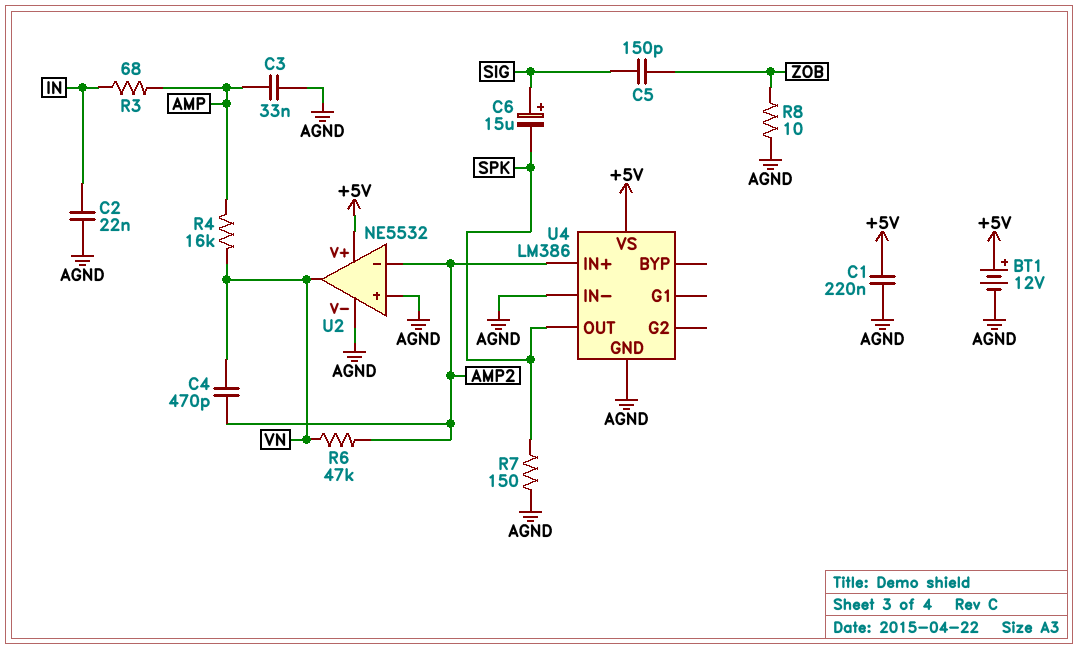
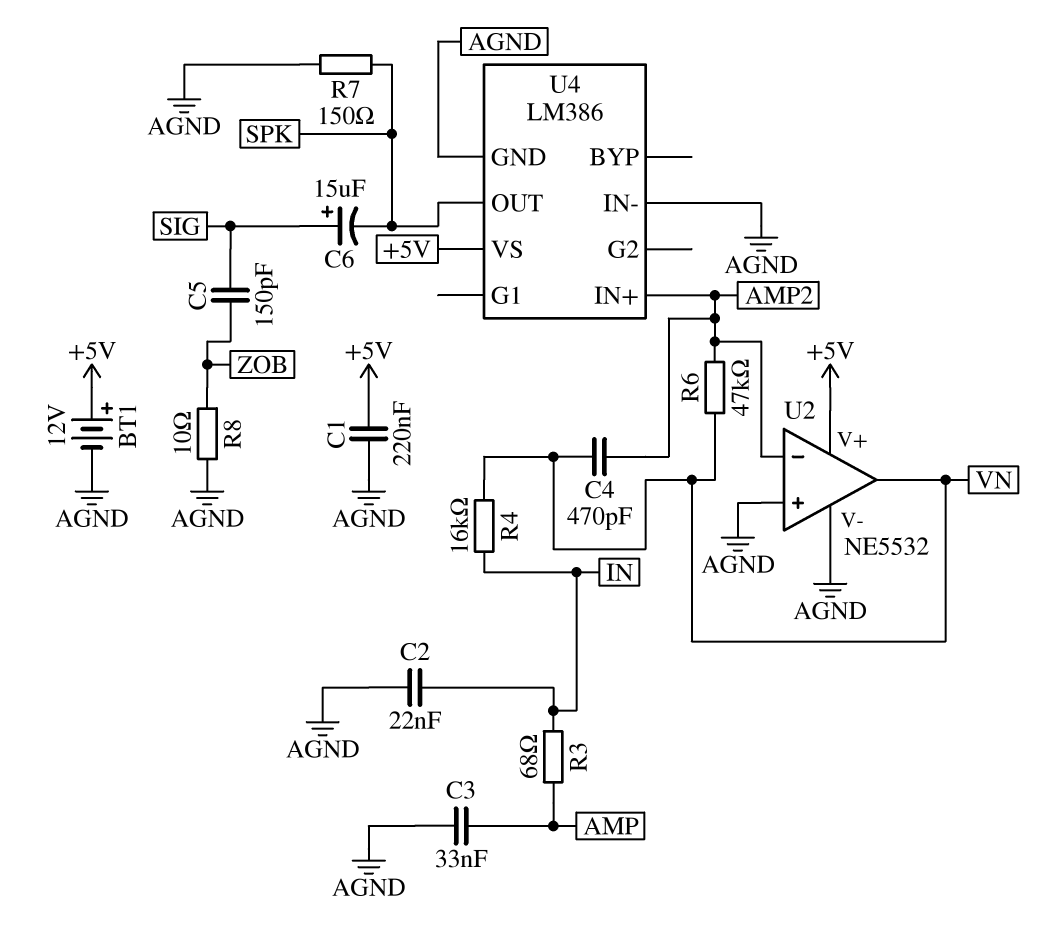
R4: 16k (AMP, VN) -> 16k (IN, VN)

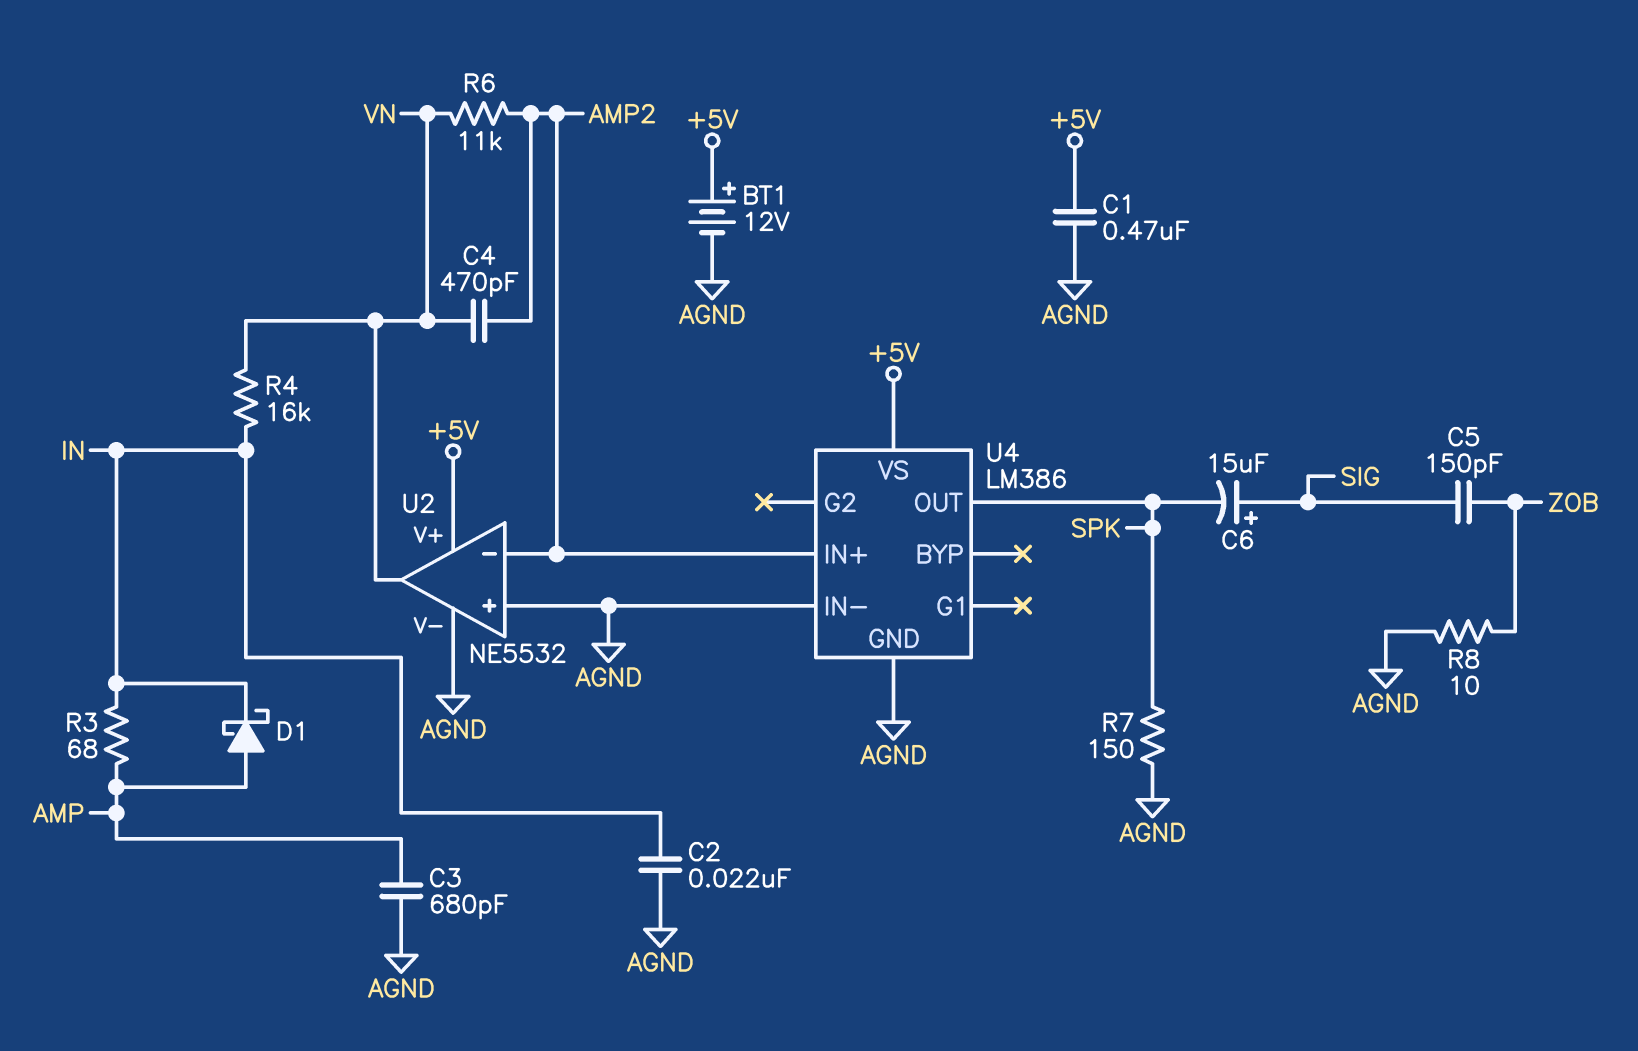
C1: 220nF (+5V, AGND) -> 470nF (+5V, AGND)
C3: 33nF (AGND, AMP) -> 680pF (AGND, AMP)
D1: none -> schottky (A AMP, K IN)
R6: 47k (AMP2, VN) -> 11k (AMP2, VN)

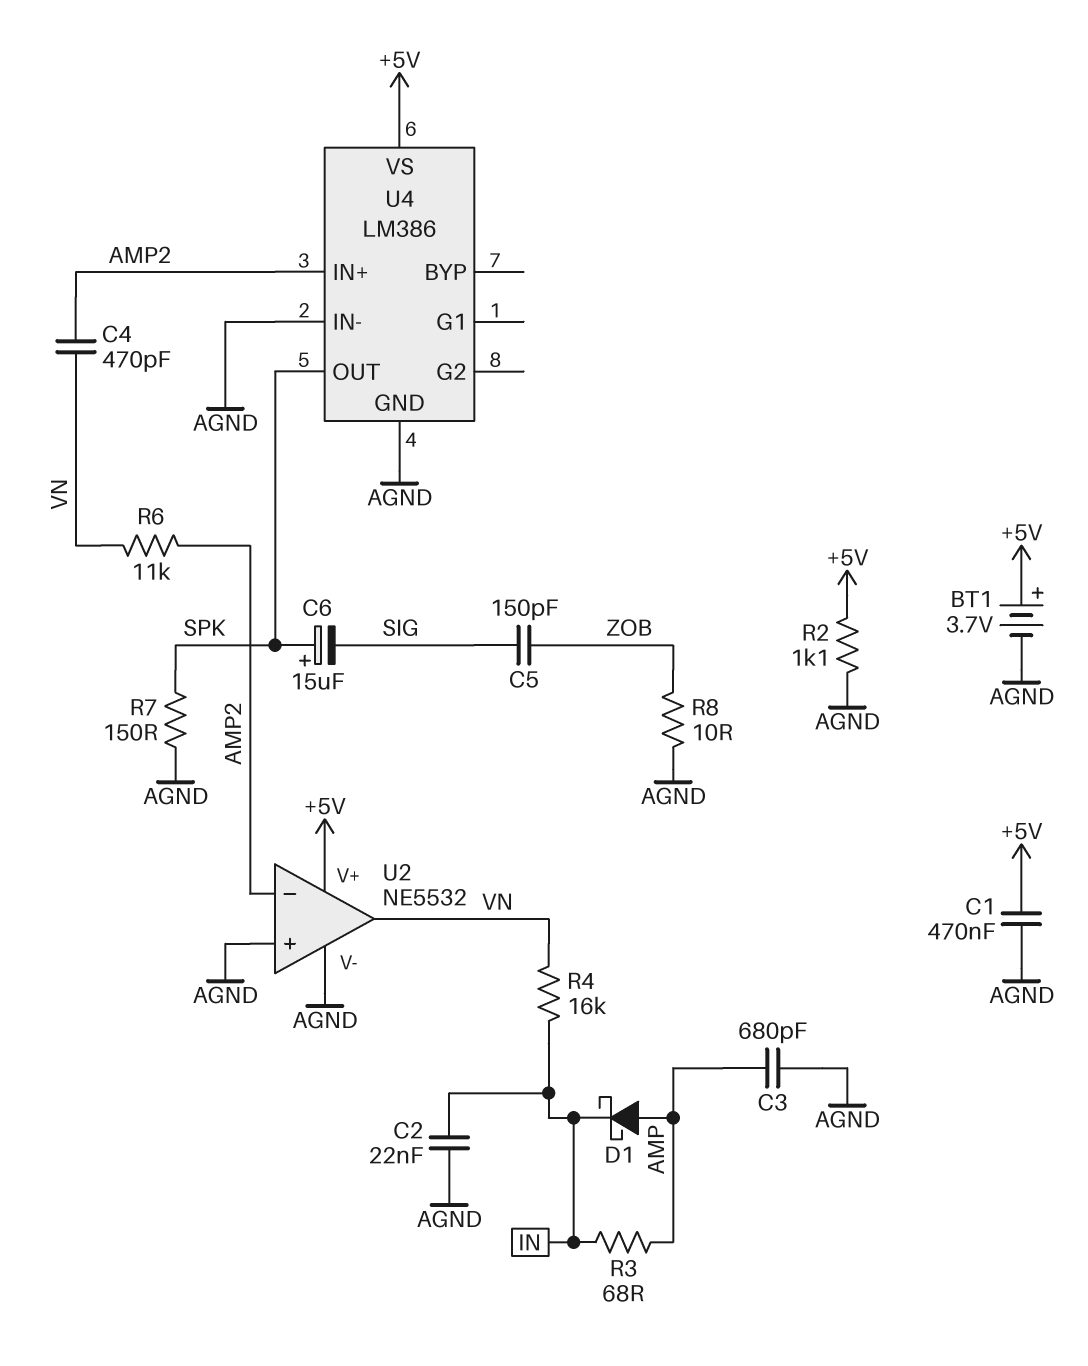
BT1: 12V (plus +5V, minus AGND) -> 3.7V (plus +5V, minus AGND)
C6: 15uF (plus SIG, minus SPK) -> 15uF (plus SPK, minus SIG)
R2: none -> 1.1k (+5V, AGND)

